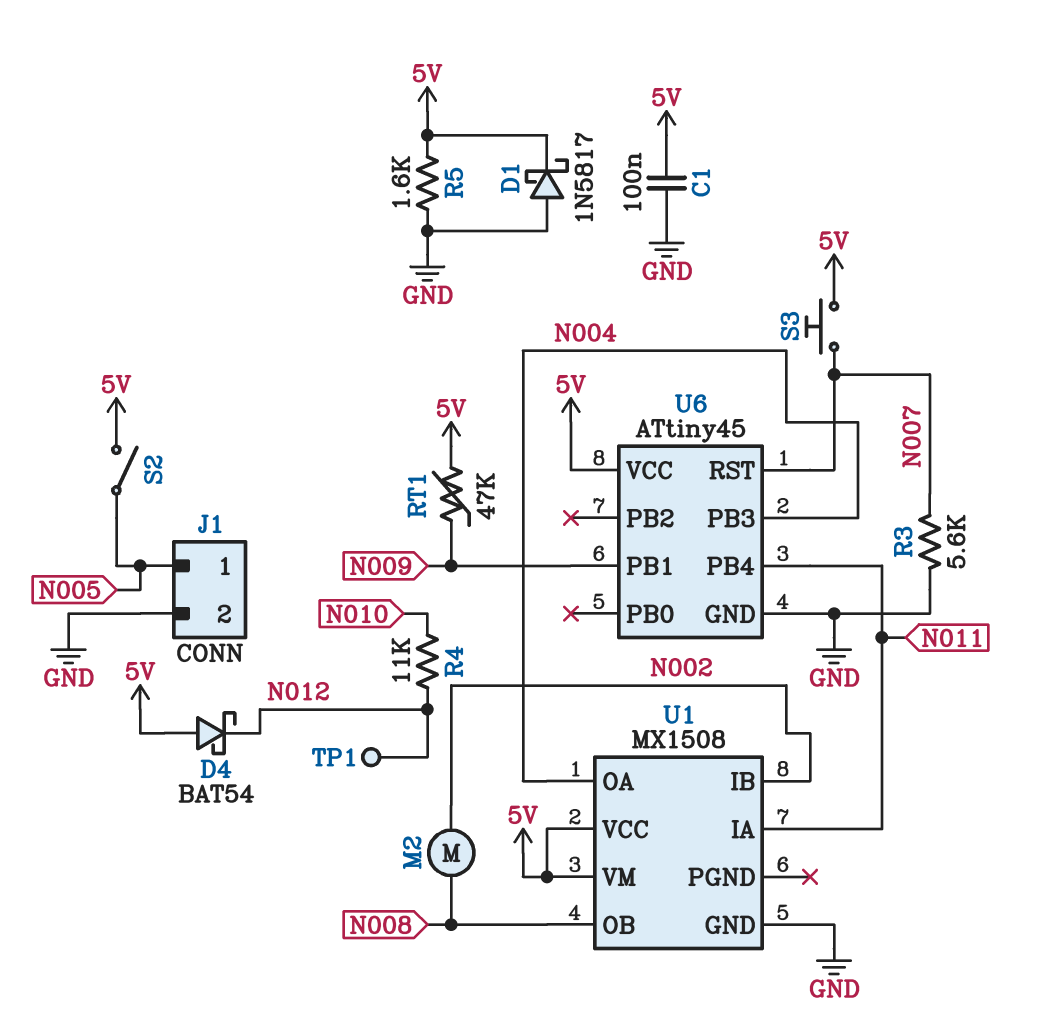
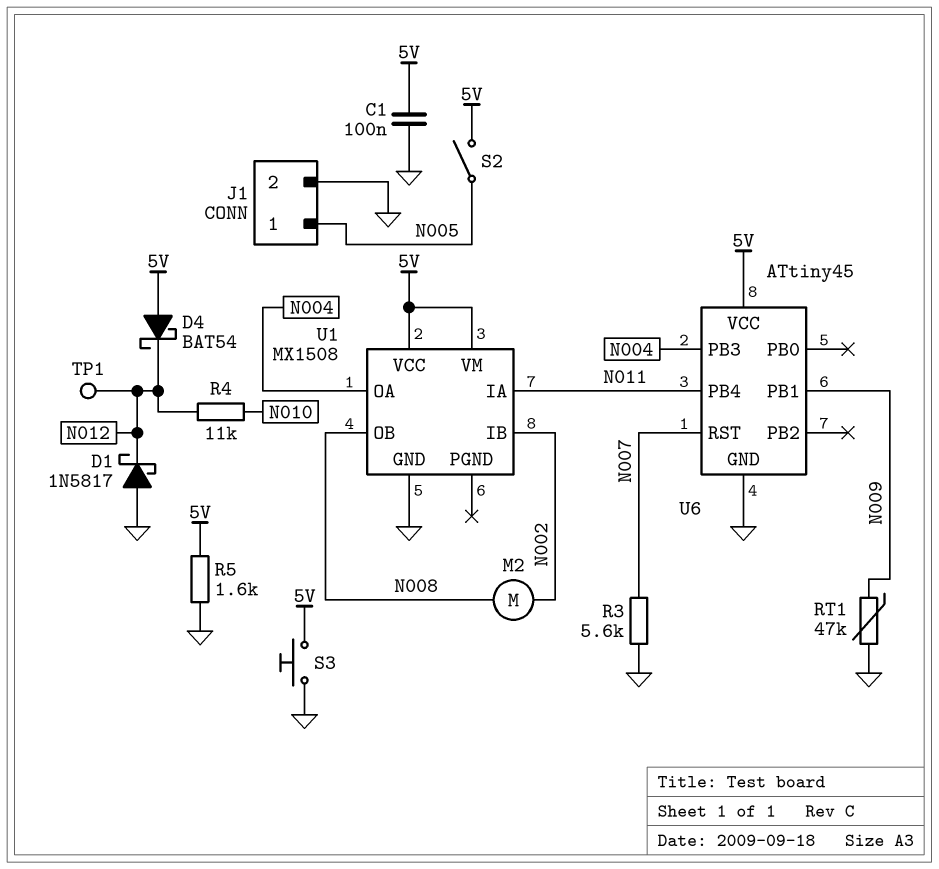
D1: schottky 1N5817 (A GND, K 5V) -> schottky 1N5817 (A GND, K N012)
RT1: 47k (5V, N009) -> 47k (GND, N009)
S3: button (5V, N007) -> button (5V, GND)

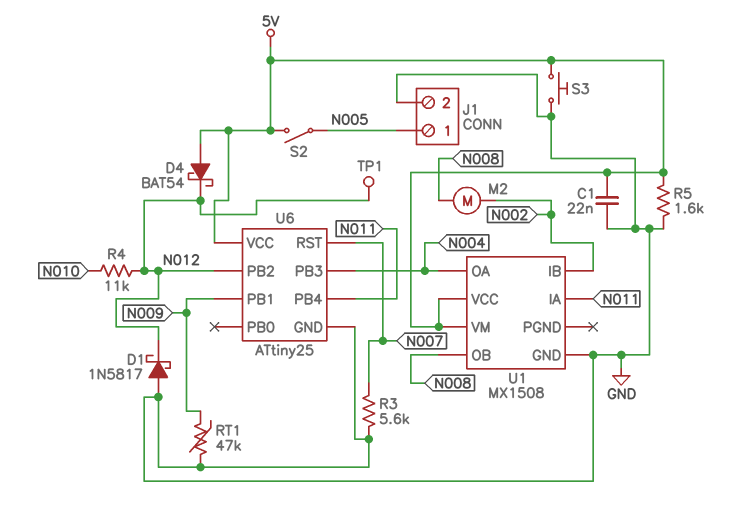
C1: 100nF (5V, GND) -> 22nF (5V, GND)
U6: ATtiny45 -> ATtiny25
U6 pin PB2: none -> N012

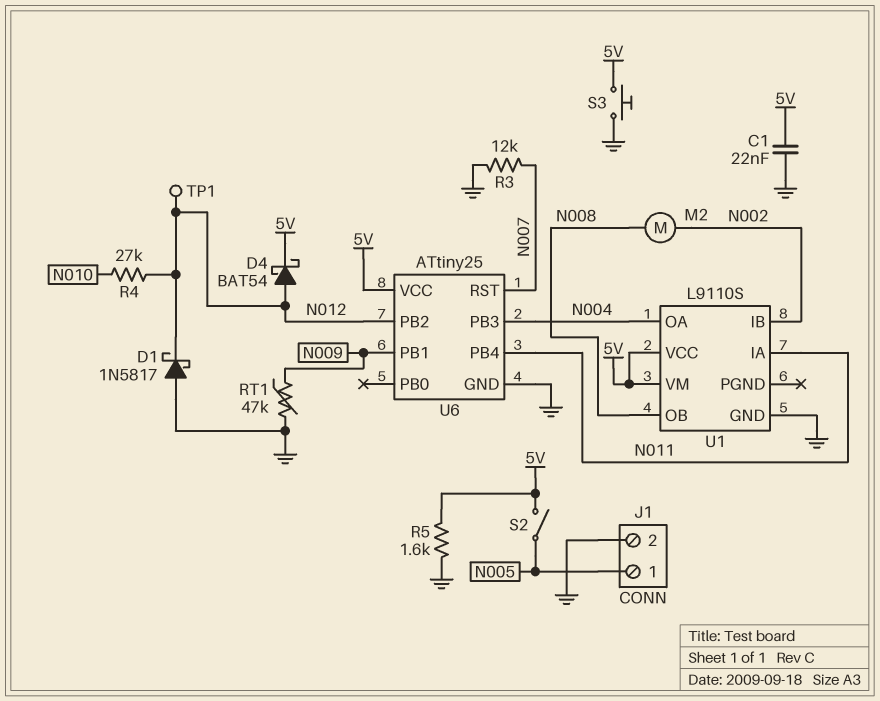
D4: schottky BAT54 (A 5V, K N012) -> schottky BAT54 (A N012, K 5V)
R3: 5.6k (GND, N007) -> 12k (GND, N007)
R4: 11k (N010, N012) -> 27k (N010, N012)
U1: MX1508 -> L9110S

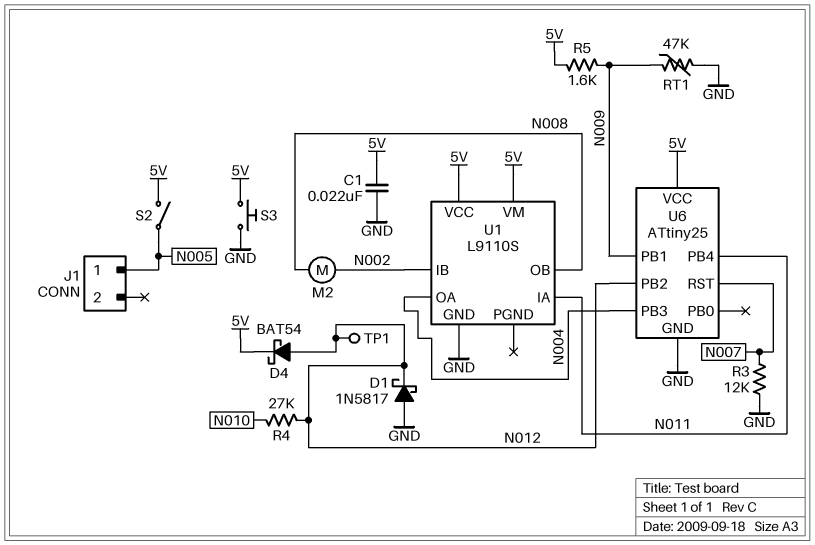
J1 pin 2: GND -> none
R5: 1.6k (5V, GND) -> 1.6k (5V, N009)

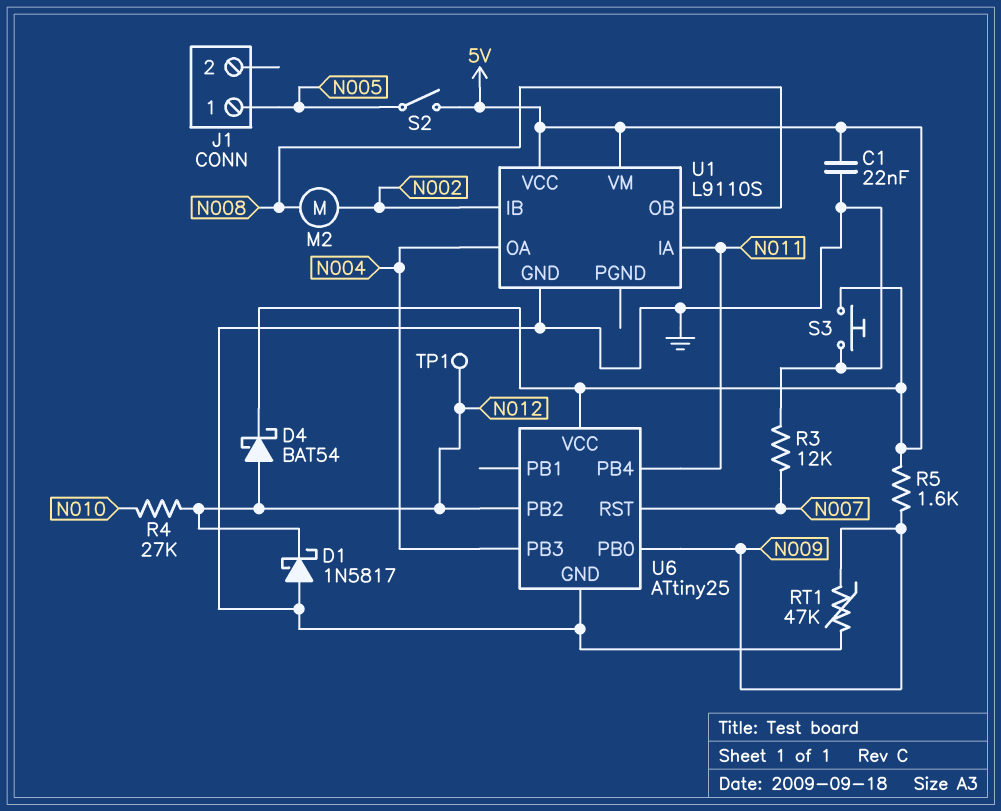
U6 pin PB0: none -> N009
U6 pin PB1: N009 -> none

